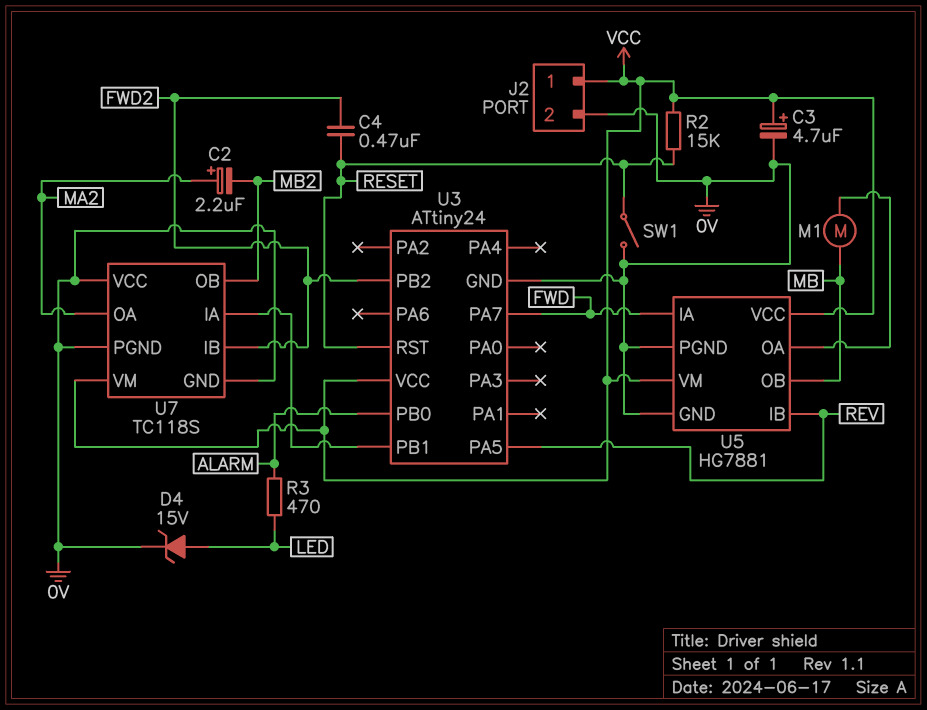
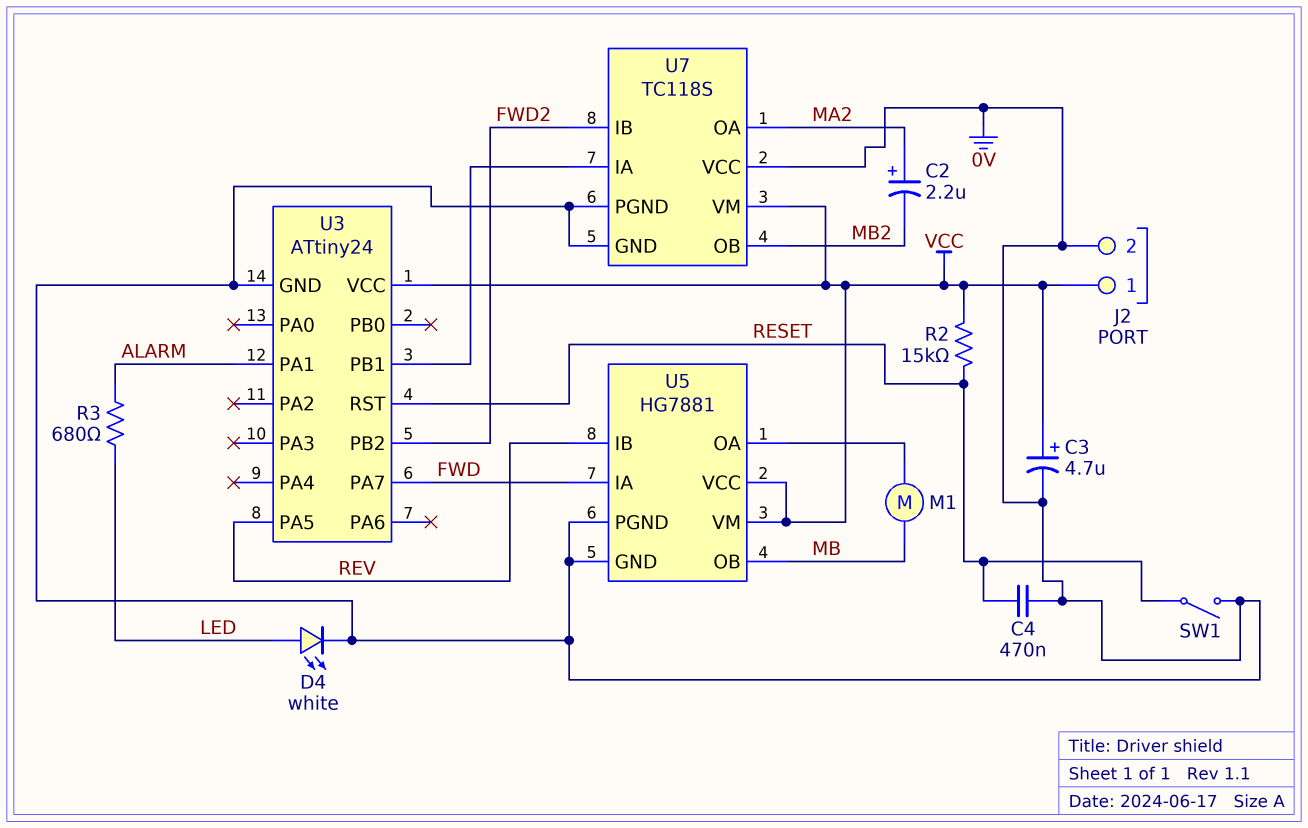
C4: 470nF (FWD2, RESET) -> 470nF (0V, RESET)
D4: zener 15V (A LED, K 0V) -> LED white (A LED, K 0V)
R3: 470 (ALARM, LED) -> 680 (ALARM, LED)
U3 pin PA1: none -> ALARM
U3 pin PB0: ALARM -> none

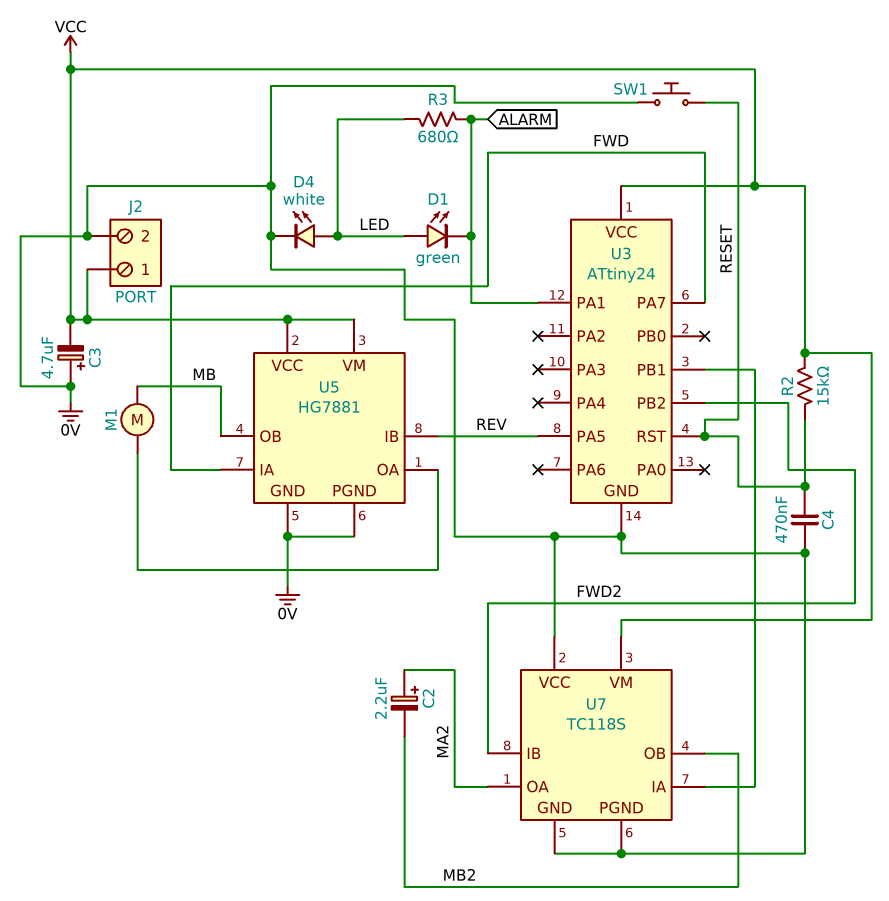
C3: 4.7uF (plus VCC, minus 0V) -> 4.7uF (plus 0V, minus VCC)
D1: none -> LED green (A LED, K ALARM)
SW1: switch (0V, RESET) -> button (0V, RESET)

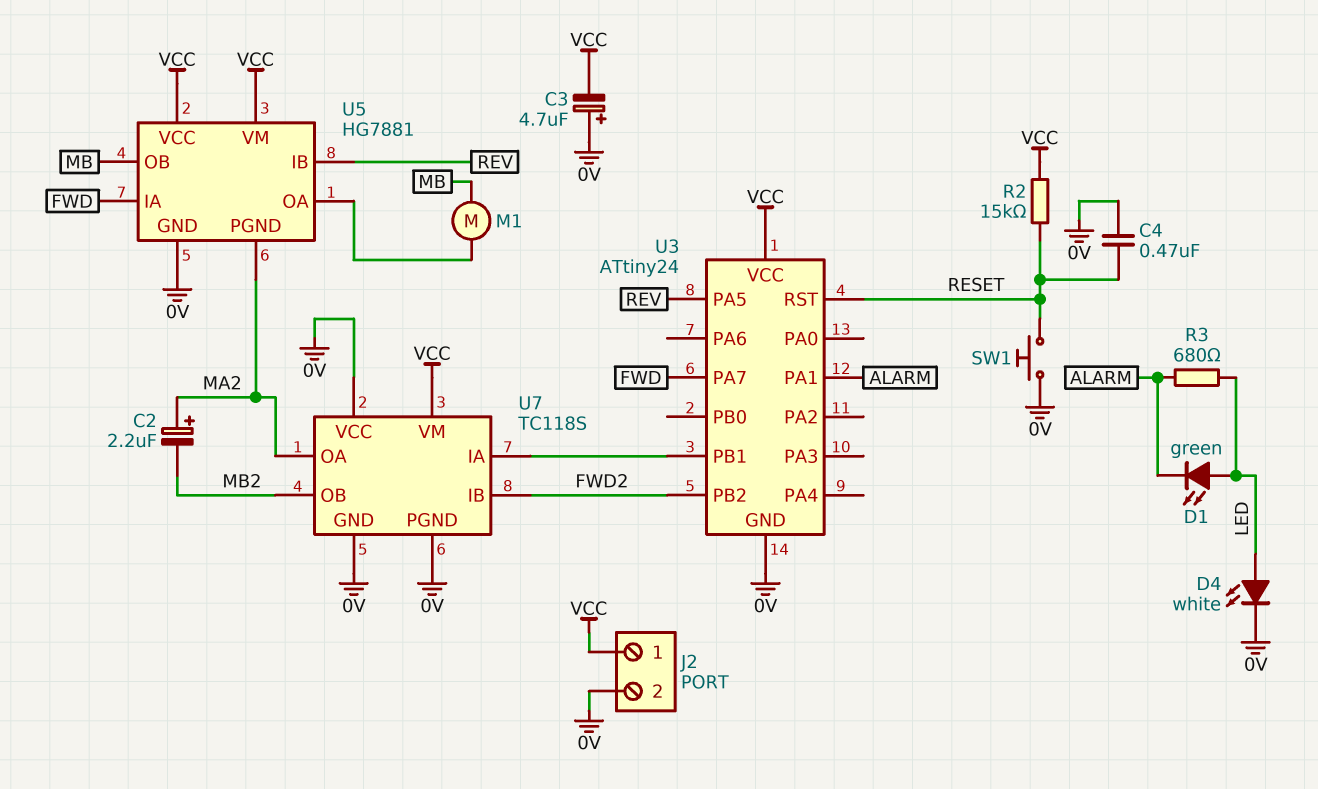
U5 pin PGND: 0V -> MA2

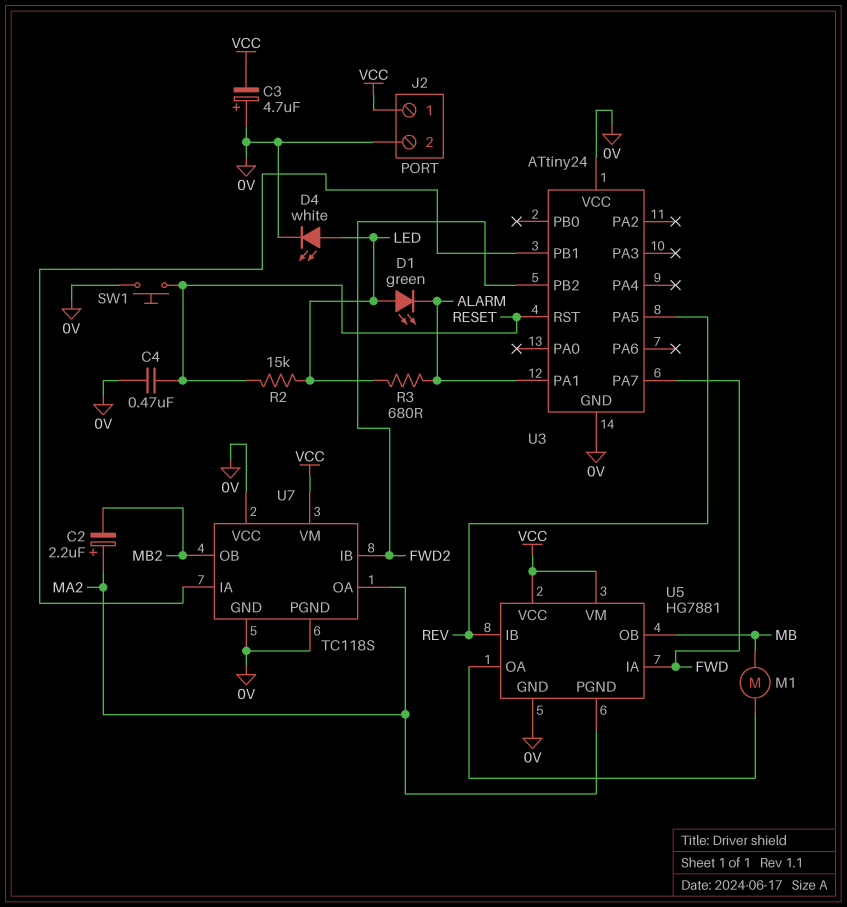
R2: 15k (RESET, VCC) -> 15k (LED, RESET)
U3 pin VCC: VCC -> 0V

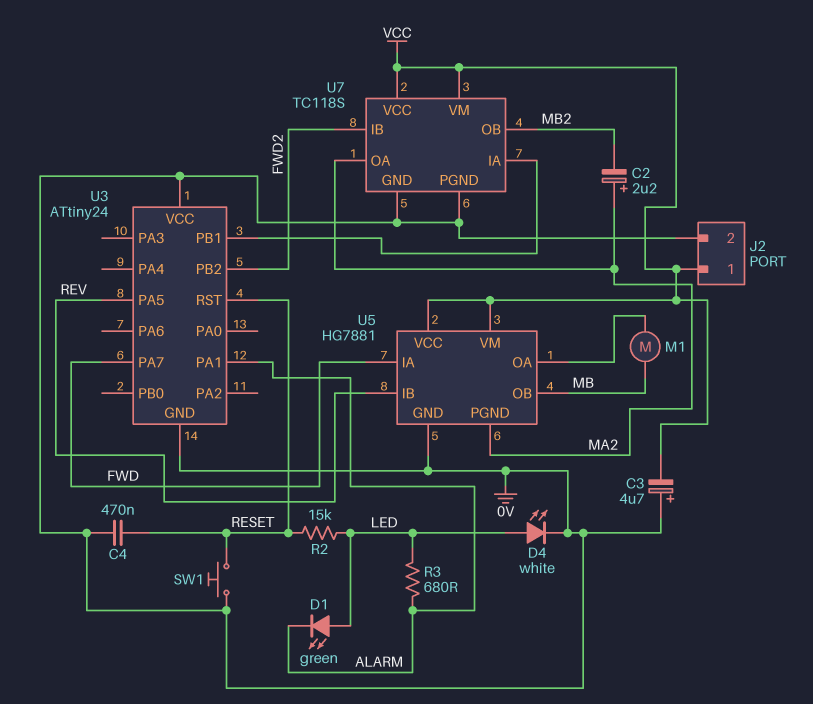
U7 pin VCC: 0V -> VCC

